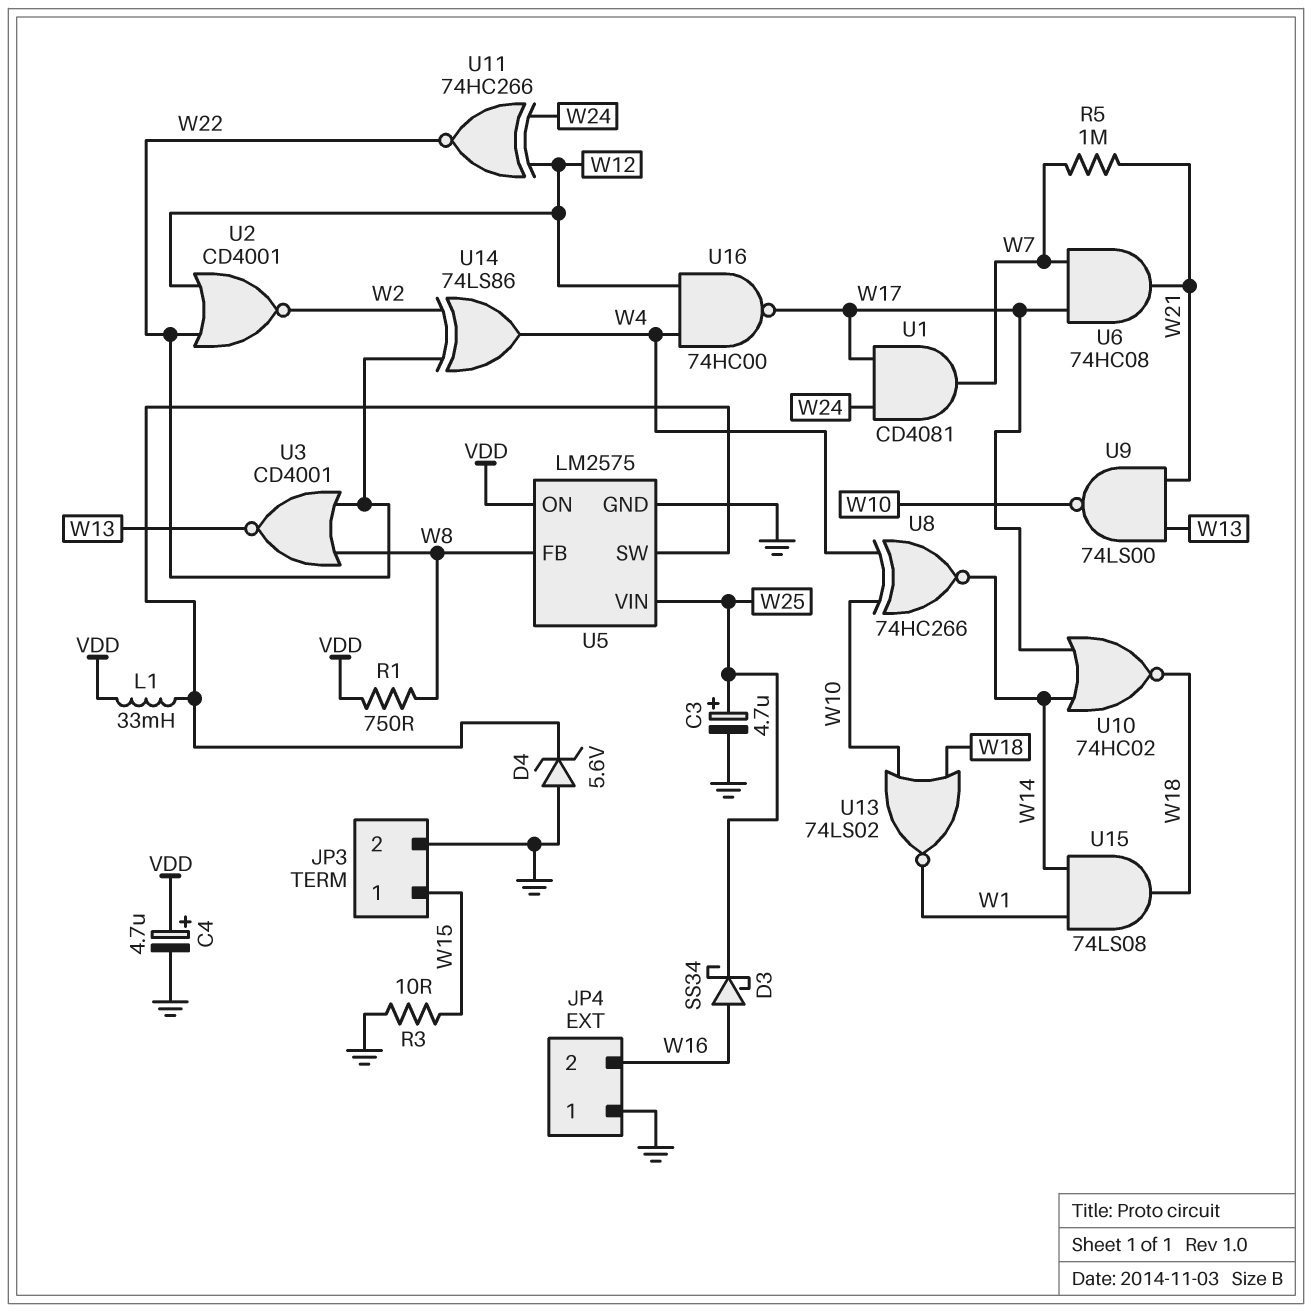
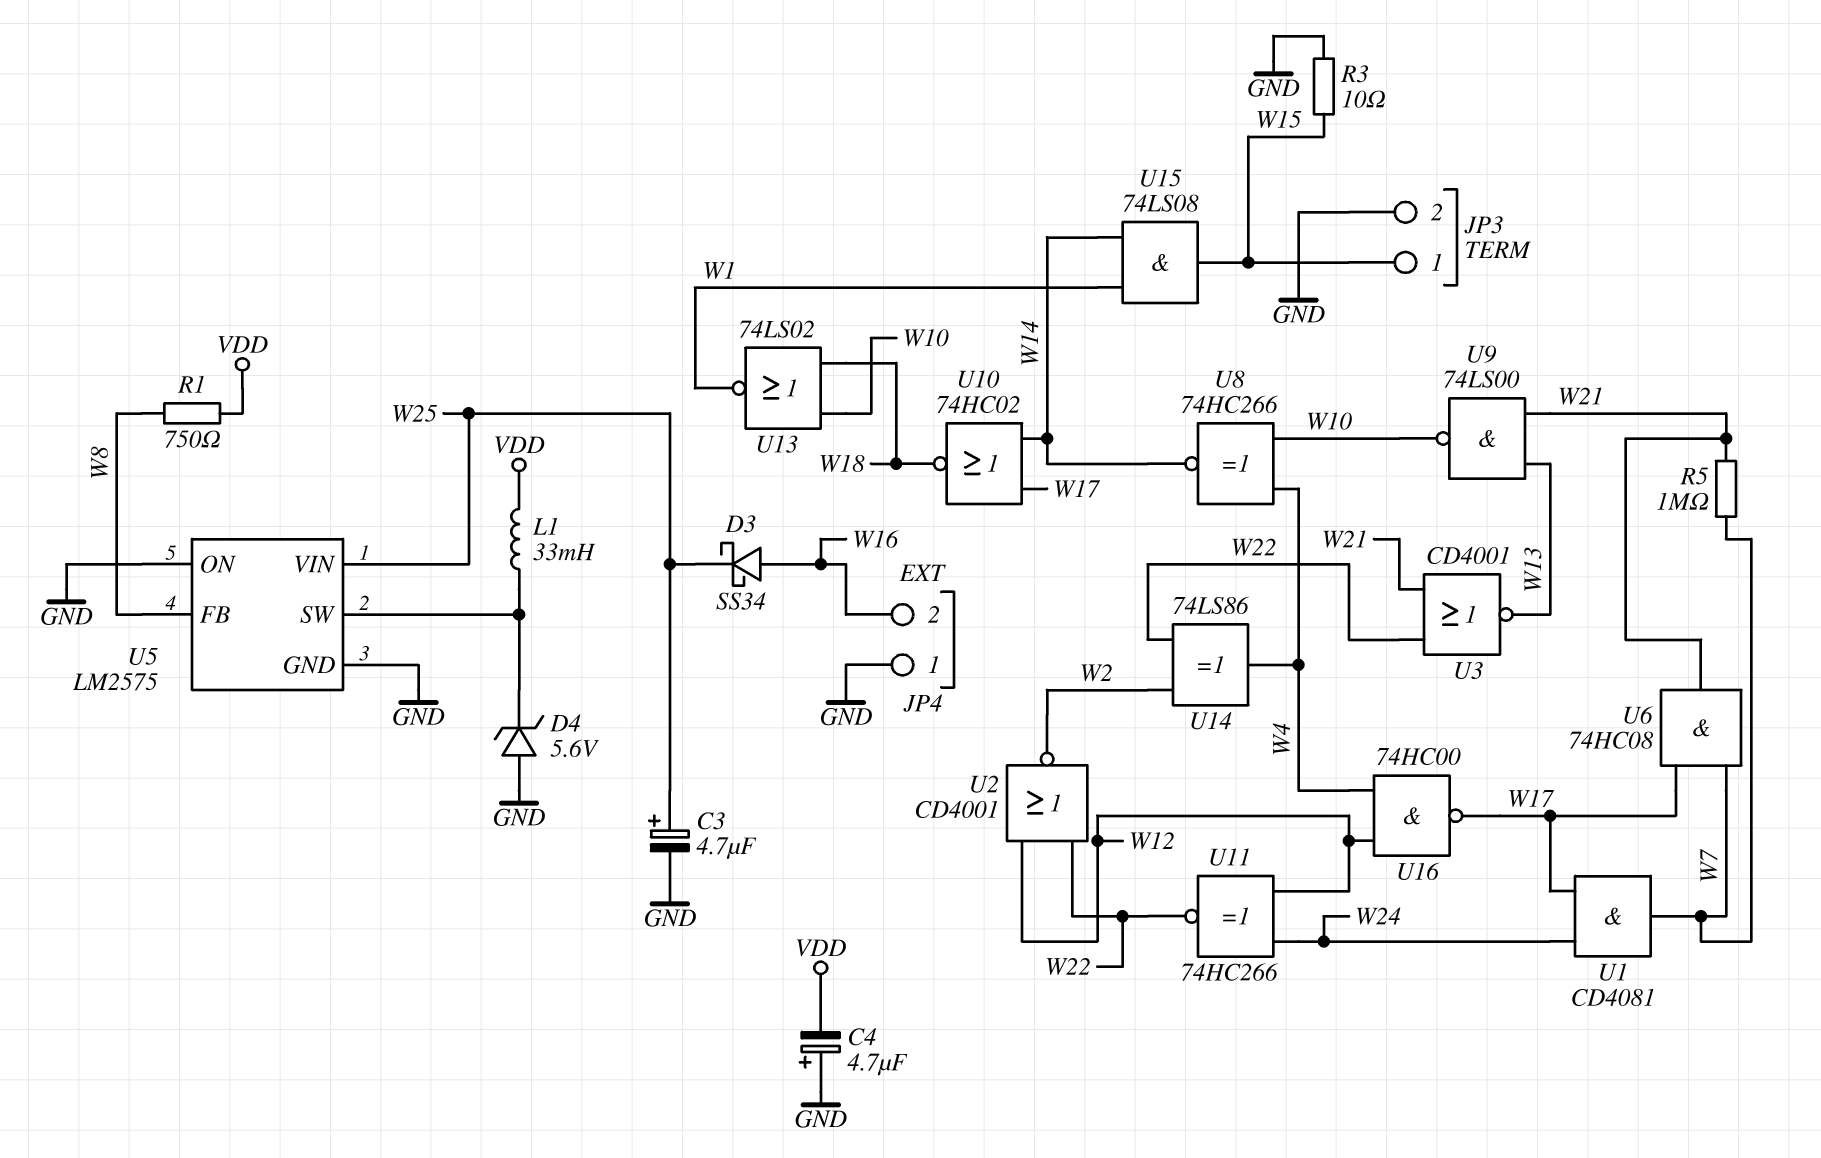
C4: 4.7uF (plus VDD, minus GND) -> 4.7uF (plus GND, minus VDD)
U3: NOR CD4001 (in W8, in W22, out W13) -> NOR CD4001 (in W21, in W22, out W13)
U5 pin ON: VDD -> GND
U15: AND 74LS08 (in W1, in W14, out W18) -> AND 74LS08 (in W1, in W14, out W15)

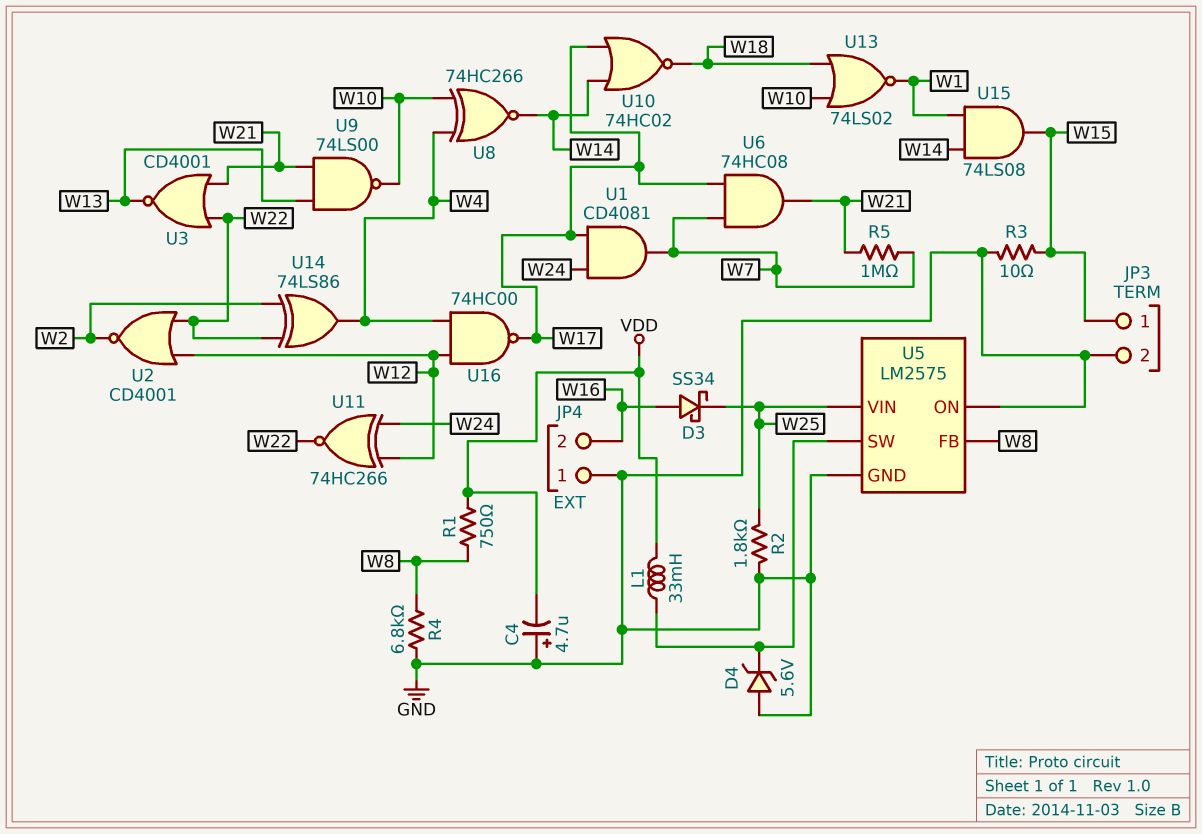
C3: 4.7uF (plus W25, minus GND) -> none
R2: none -> 1.8k (GND, W25)
R4: none -> 6.8k (GND, W8)

